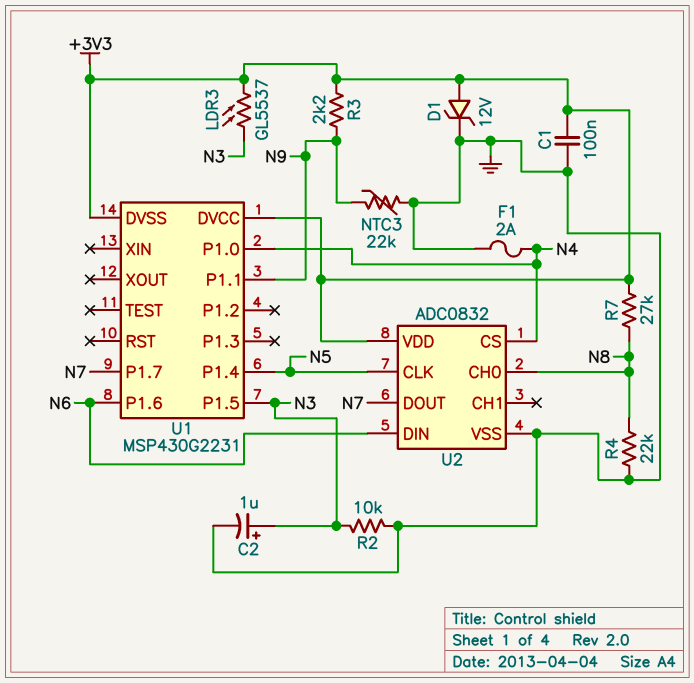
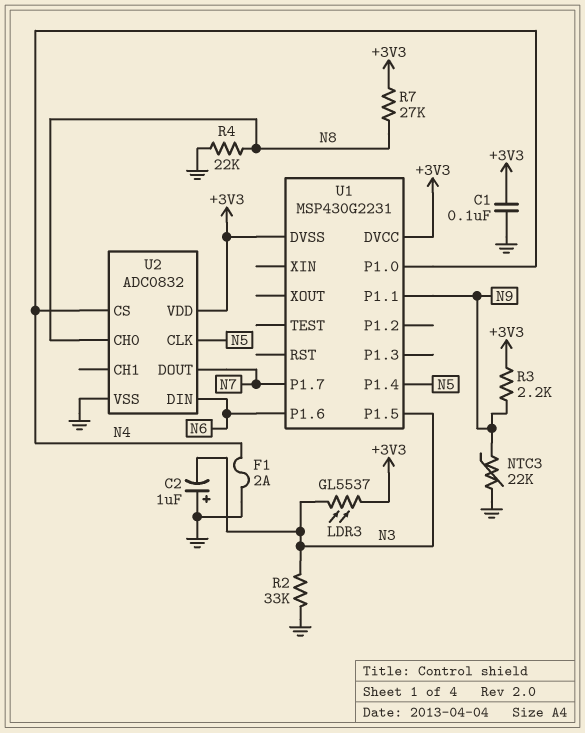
C2: 1uF (plus N3, minus GND) -> 1uF (plus GND, minus N3)
D1: zener 12V (A +3V3, K GND) -> none
R2: 10k (GND, N3) -> 33k (GND, N3)

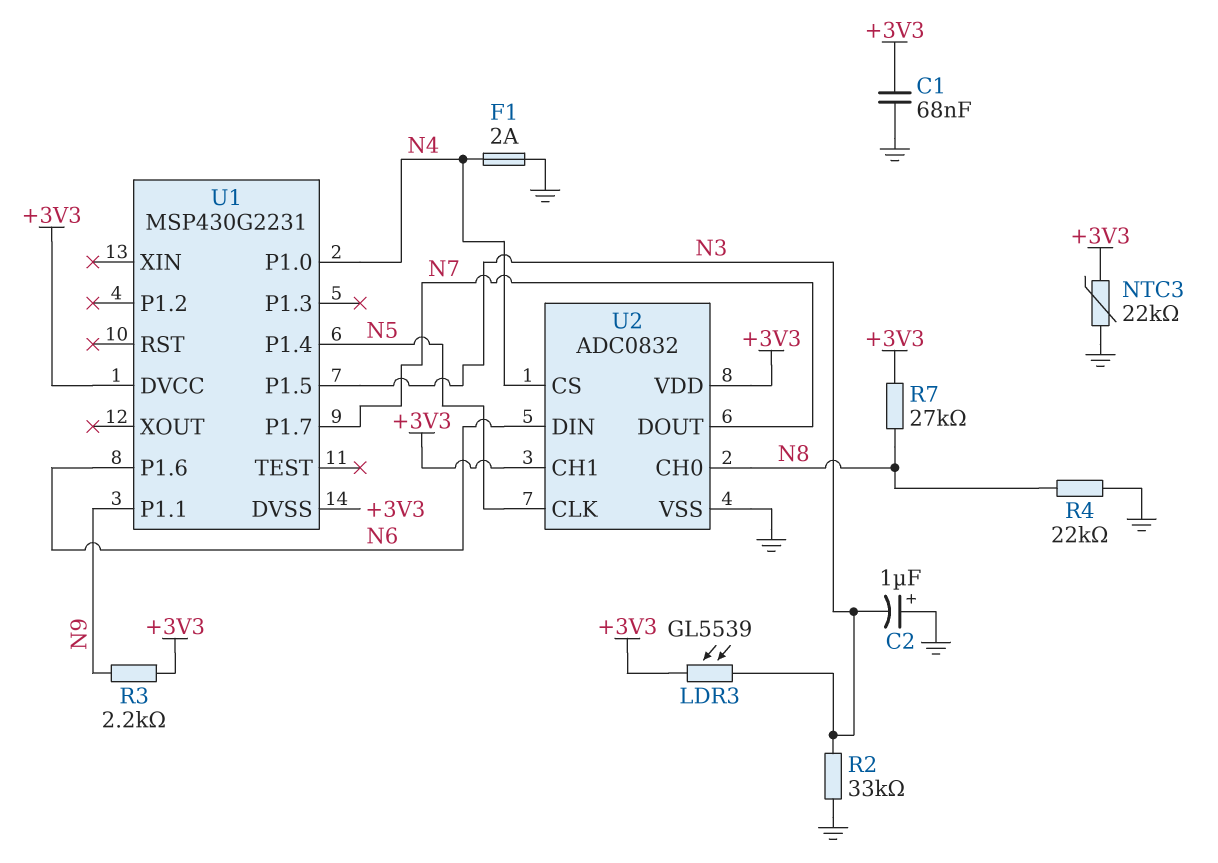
C1: 100nF (+3V3, GND) -> 68nF (+3V3, GND)
LDR3: GL5537 (+3V3, N3) -> GL5539 (+3V3, N3)
NTC3: 22k (GND, N9) -> 22k (+3V3, GND)
U2 pin CH1: none -> +3V3

